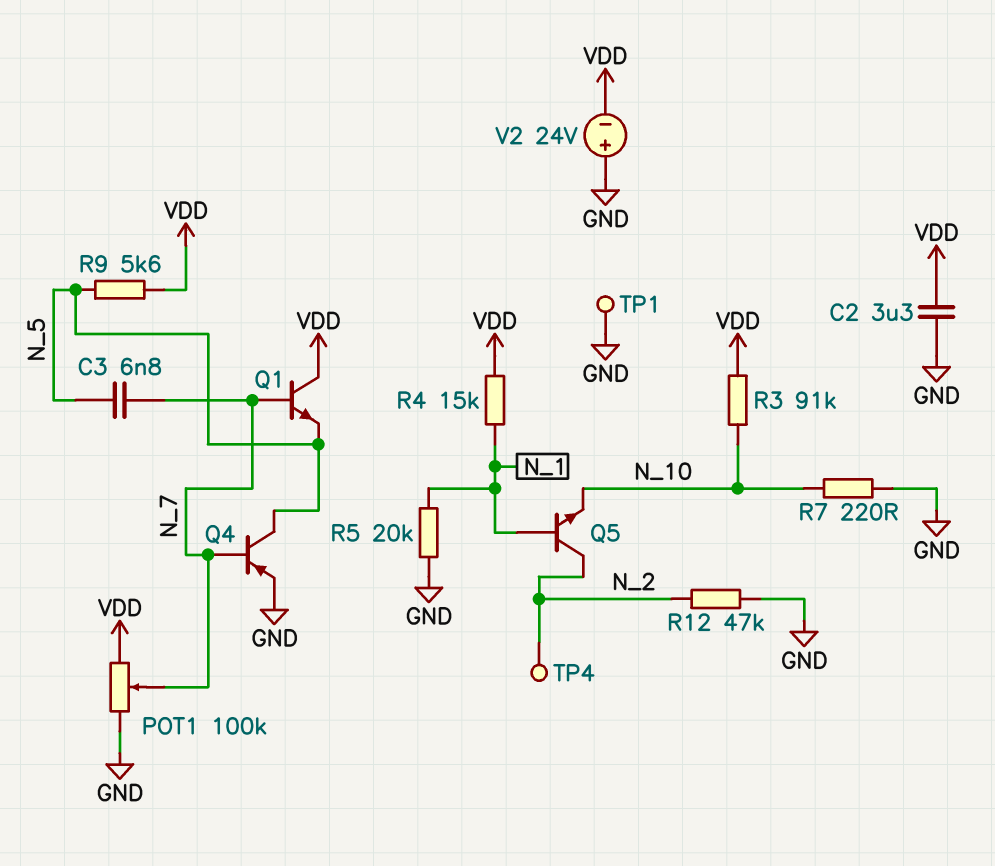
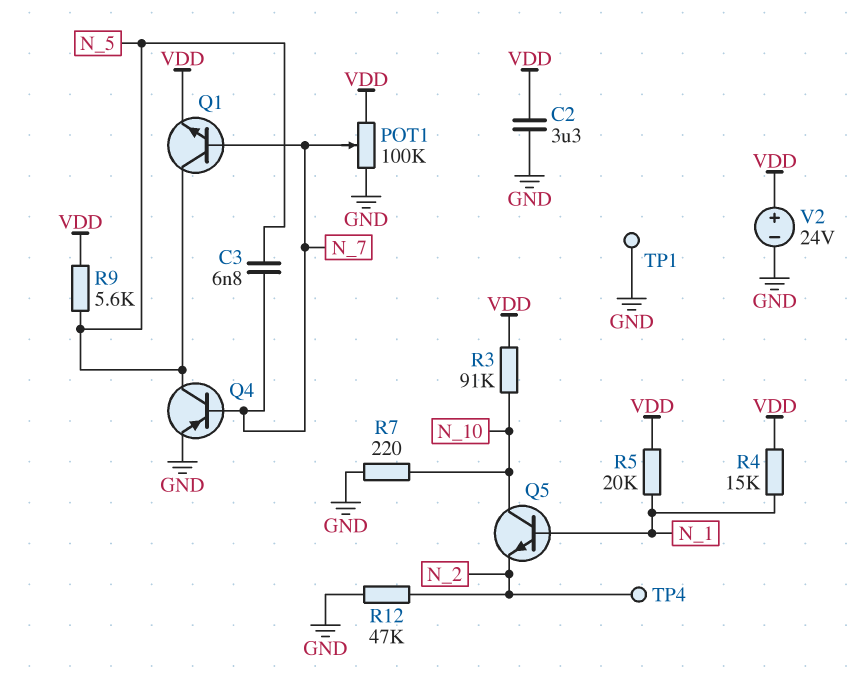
Q1: NPN (B N_7, C VDD, E N_5) -> NPN (B N_7, C N_5, E VDD)
Q5: NPN (B N_1, C N_2, E N_10) -> NPN (B N_1, C N_10, E N_2)
R5: 20k (GND, N_1) -> 20k (N_1, VDD)
V2: 24V (plus GND, minus VDD) -> 24V (plus VDD, minus GND)

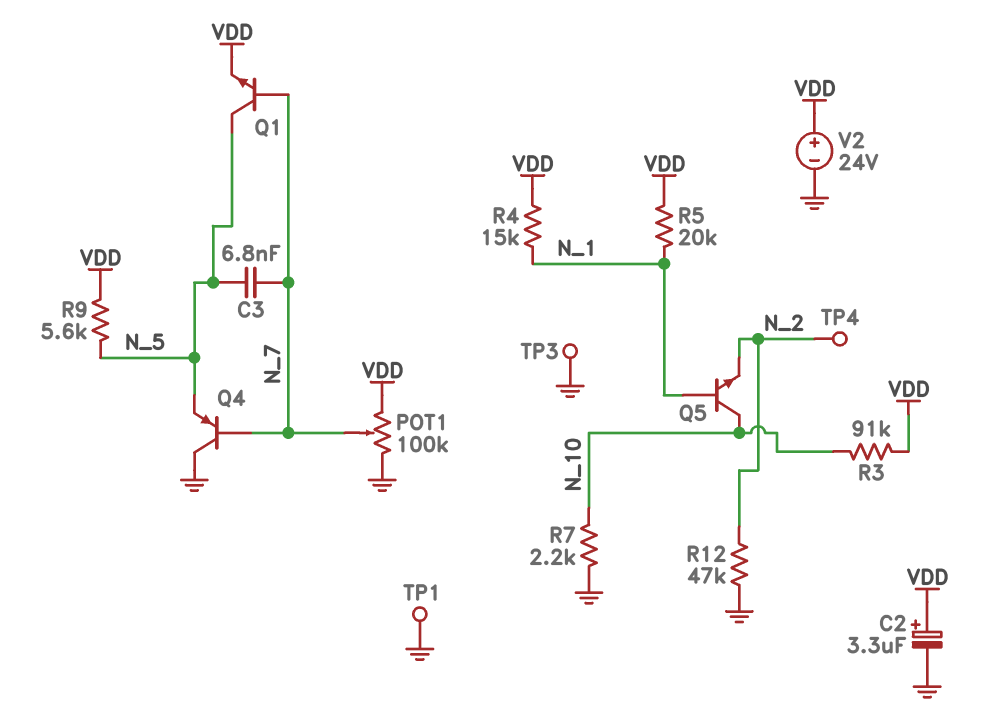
C2: 3.3uF (GND, VDD) -> 3.3uF (plus VDD, minus GND)
Q4: PNP (B N_7, C N_5, E GND) -> PNP (B N_7, C GND, E N_5)
R7: 220 (GND, N_10) -> 2.2k (GND, N_10)
TP3: none -> test point (GND)

